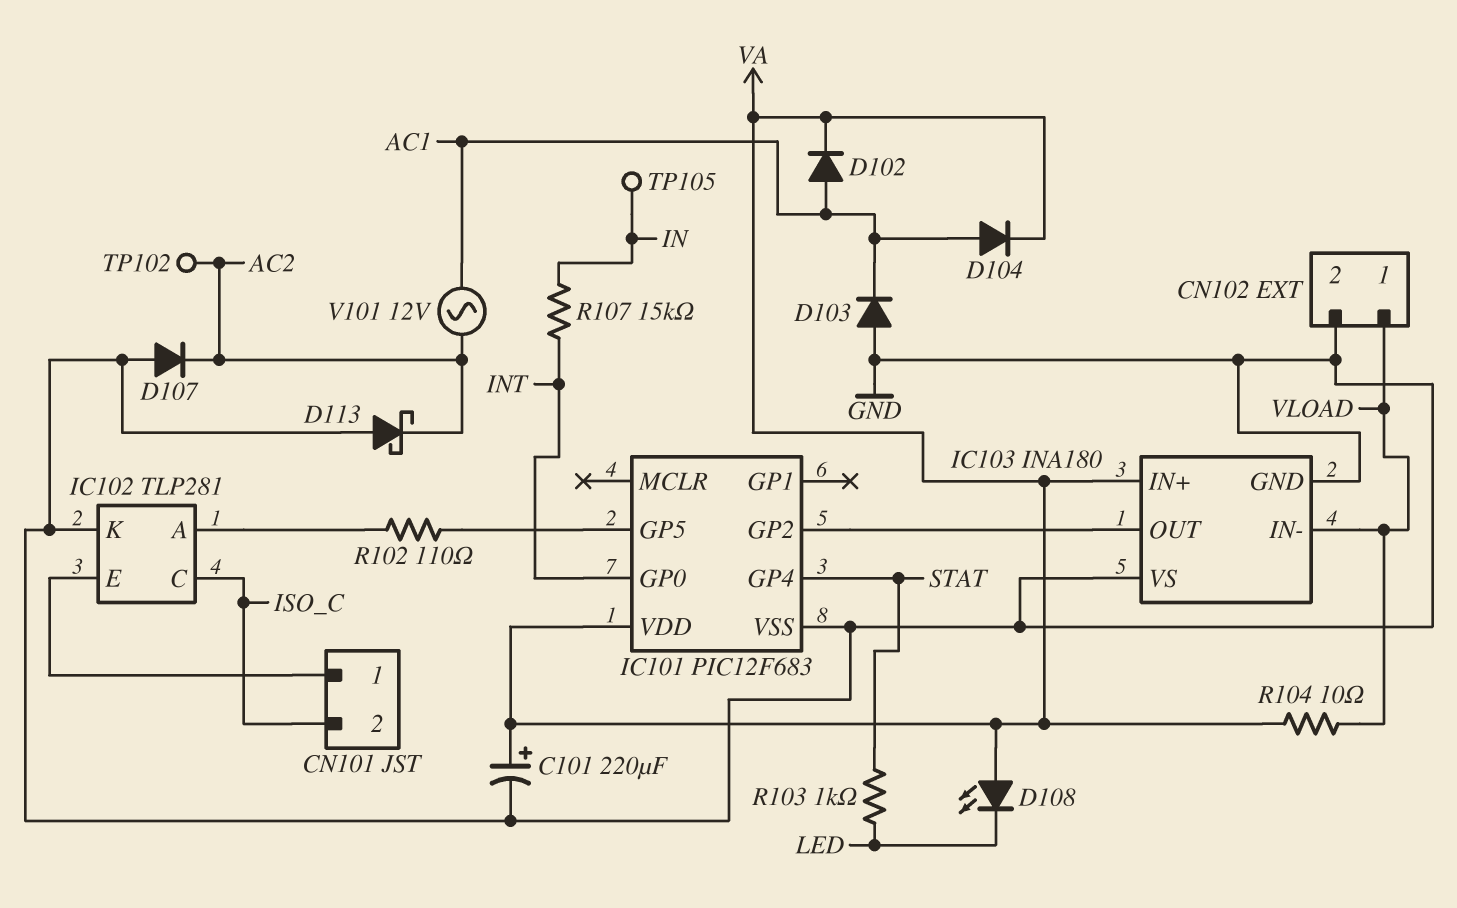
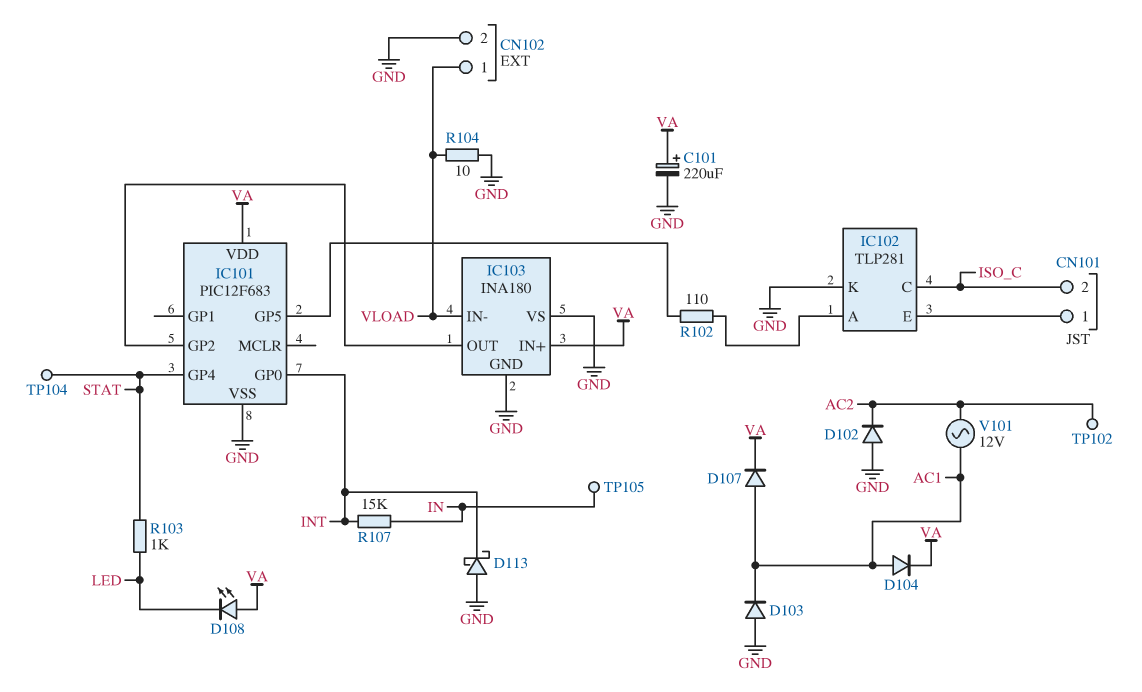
D102: diode (A AC1, K VA) -> diode (A GND, K AC2)
D107: diode (A GND, K AC2) -> diode (A AC1, K VA)
D113: schottky (A GND, K AC2) -> schottky (A GND, K INT)
R104: 10 (VA, VLOAD) -> 10 (GND, VLOAD)
TP104: none -> test point (STAT)

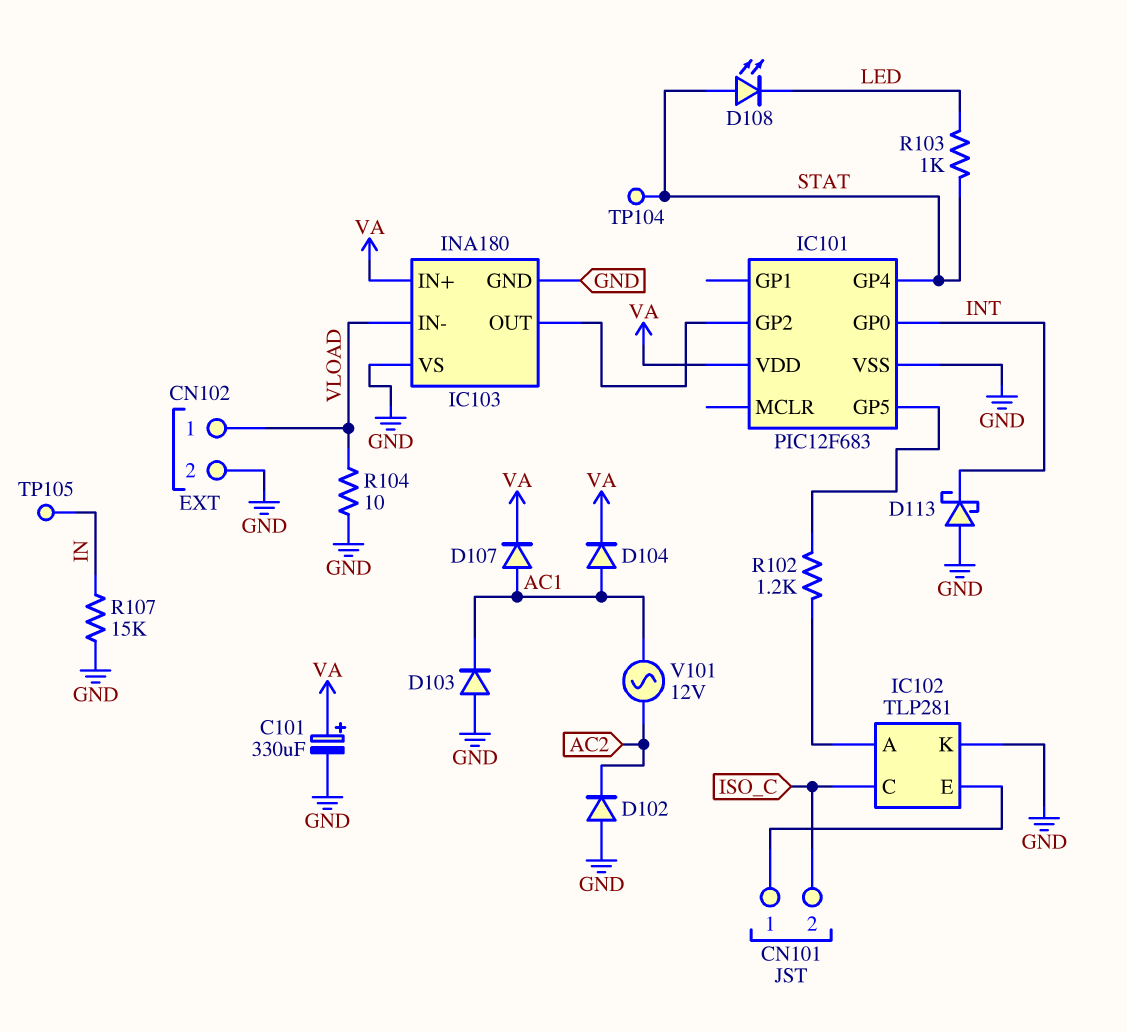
C101: 220uF (plus VA, minus GND) -> 330uF (plus VA, minus GND)
D108: LED (A VA, K LED) -> LED (A STAT, K LED)
R102: 110 (IC101/GP5, IC102/A) -> 1.2k (IC101/GP5, IC102/A)
R107: 15k (IN, INT) -> 15k (GND, IN)
TP102: test point (AC2) -> none

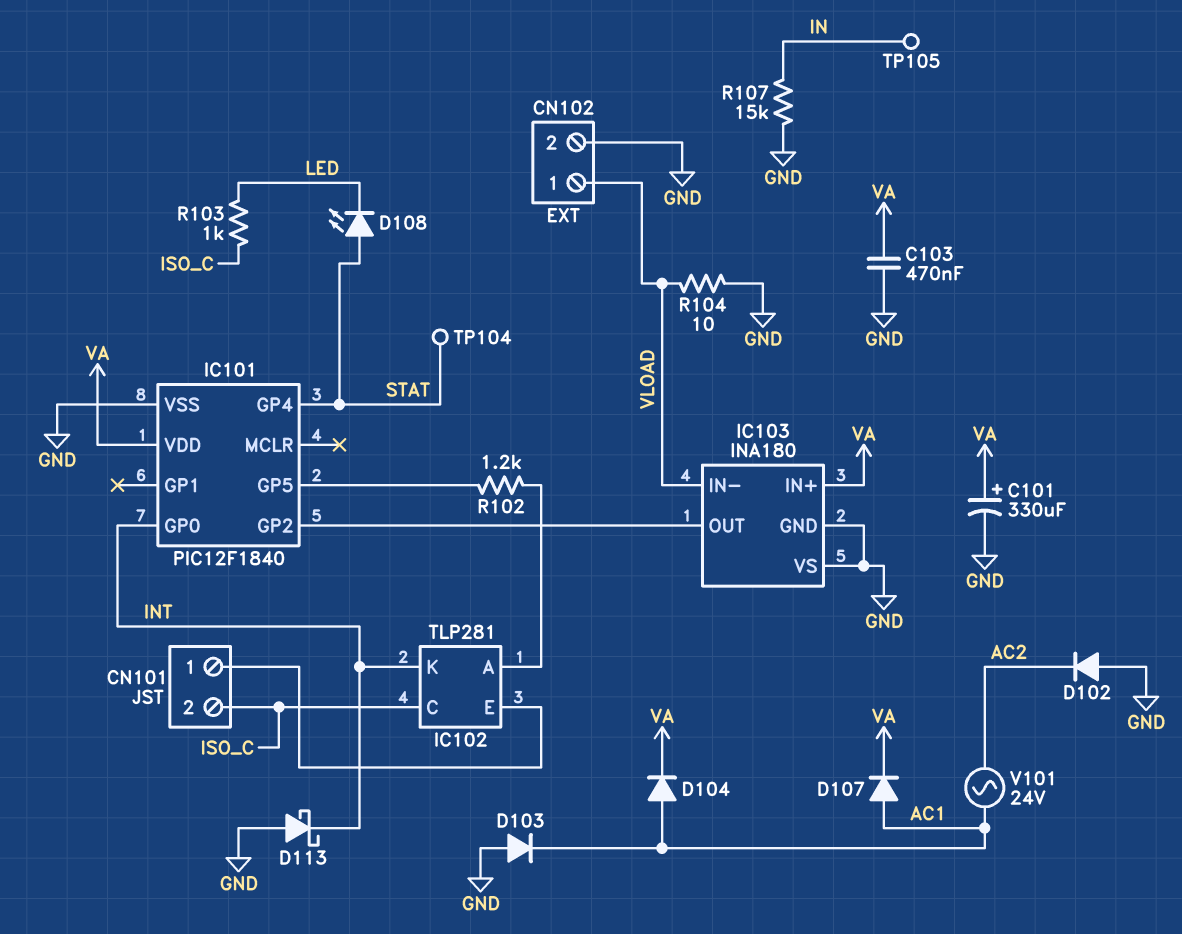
C103: none -> 470nF (GND, VA)
IC101: PIC12F683 -> PIC12F1840
IC102 pin K: GND -> INT
R103: 1k (LED, STAT) -> 1k (ISO_C, LED)
V101: AC 12V (AC1, AC2) -> AC 24V (AC1, AC2)

